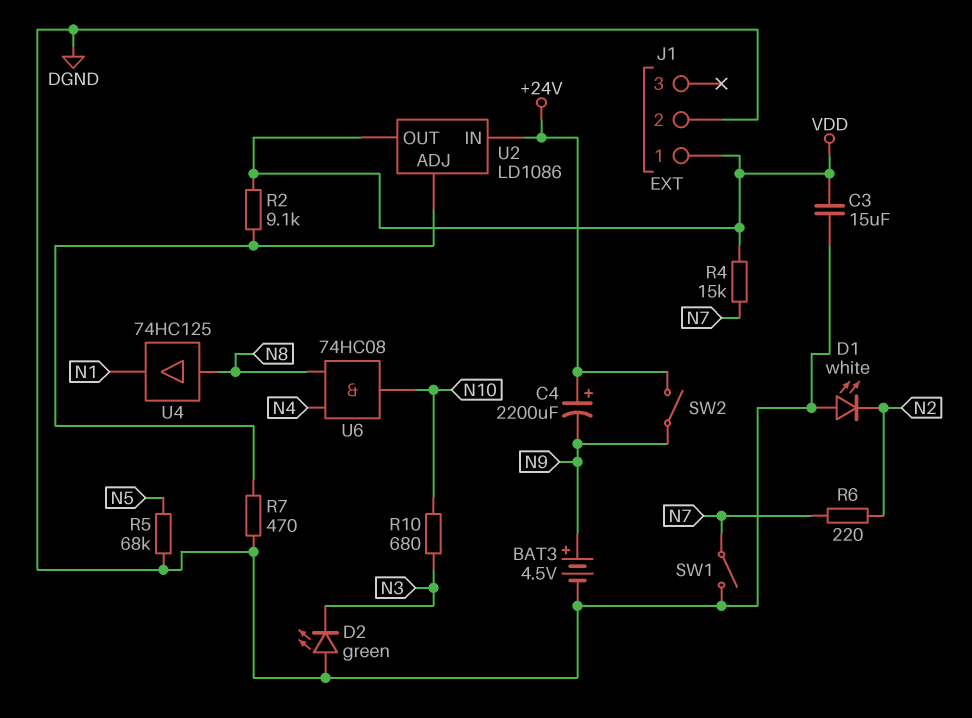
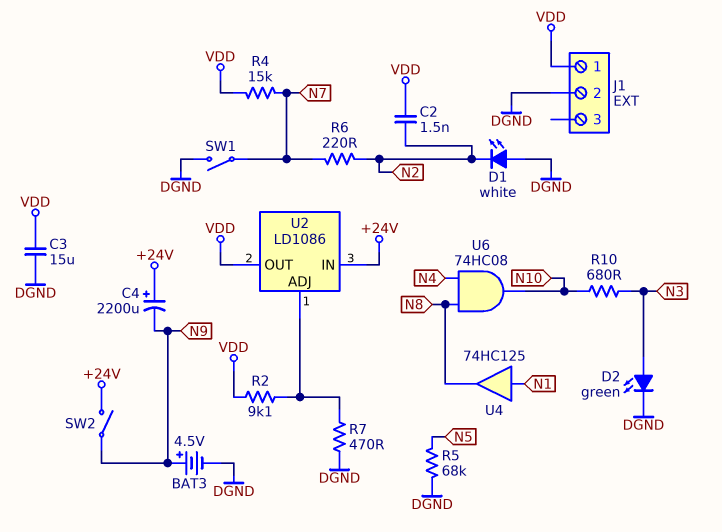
C2: none -> 1.5nF (N2, VDD)
D2: LED green (A DGND, K N3) -> LED green (A N3, K DGND)
U4: buffer 74HC125 (in N8, out N1) -> buffer 74HC125 (in N1, out N8)

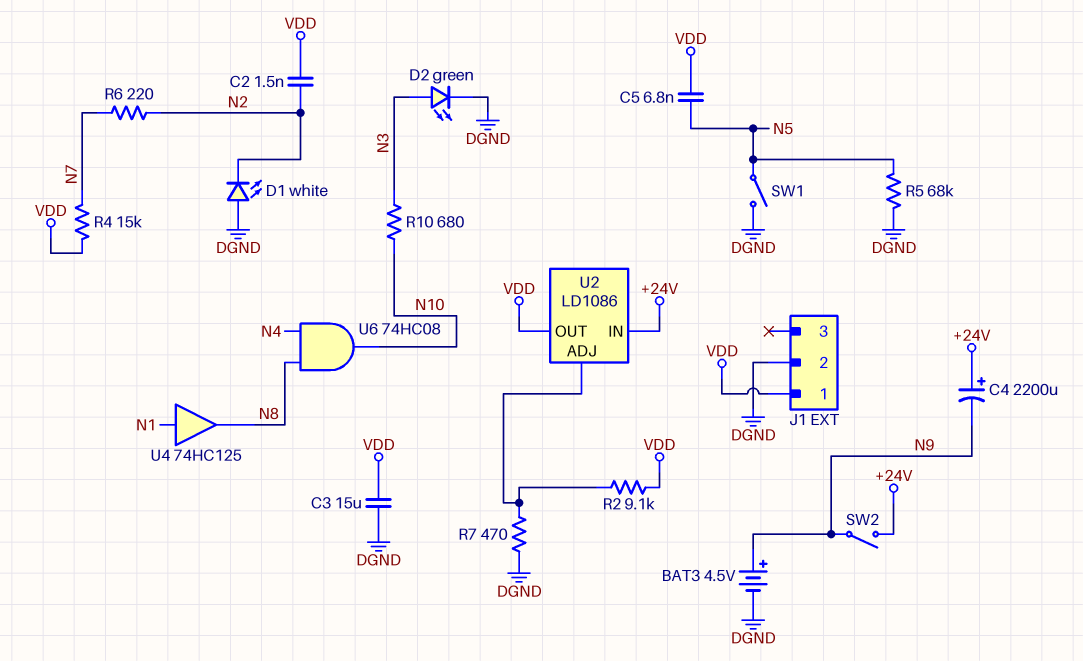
C5: none -> 6.8nF (N5, VDD)
SW1: switch (DGND, N7) -> switch (DGND, N5)

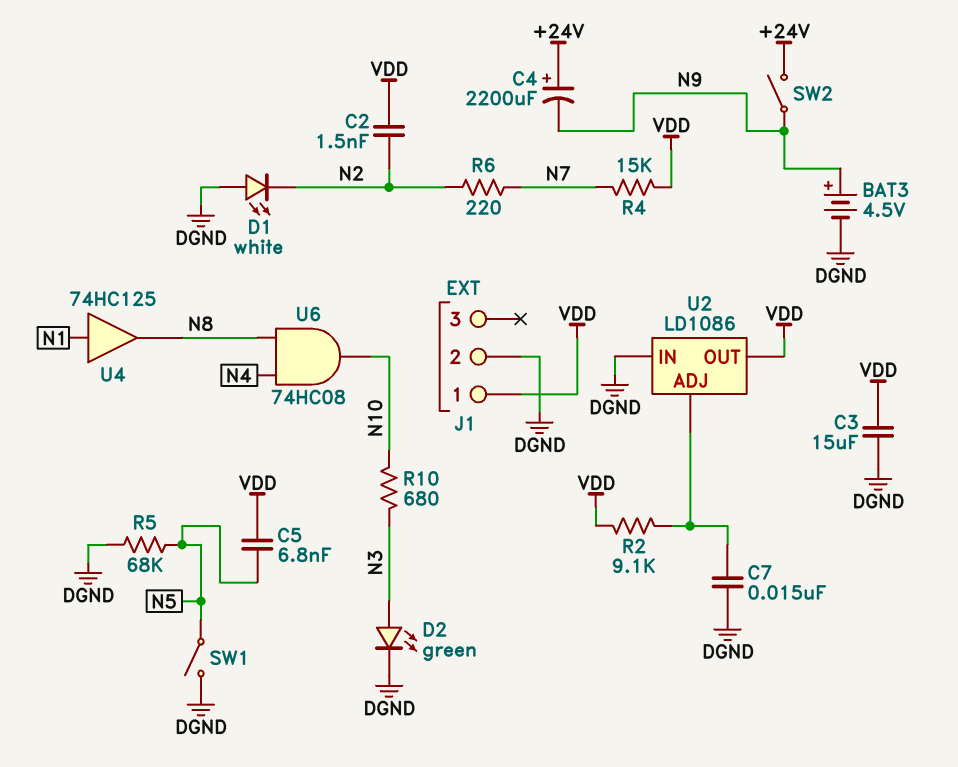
C7: none -> 15nF (DGND, U2/ADJ)
R7: 470 (DGND, U2/ADJ) -> none
U2 pin IN: +24V -> DGND

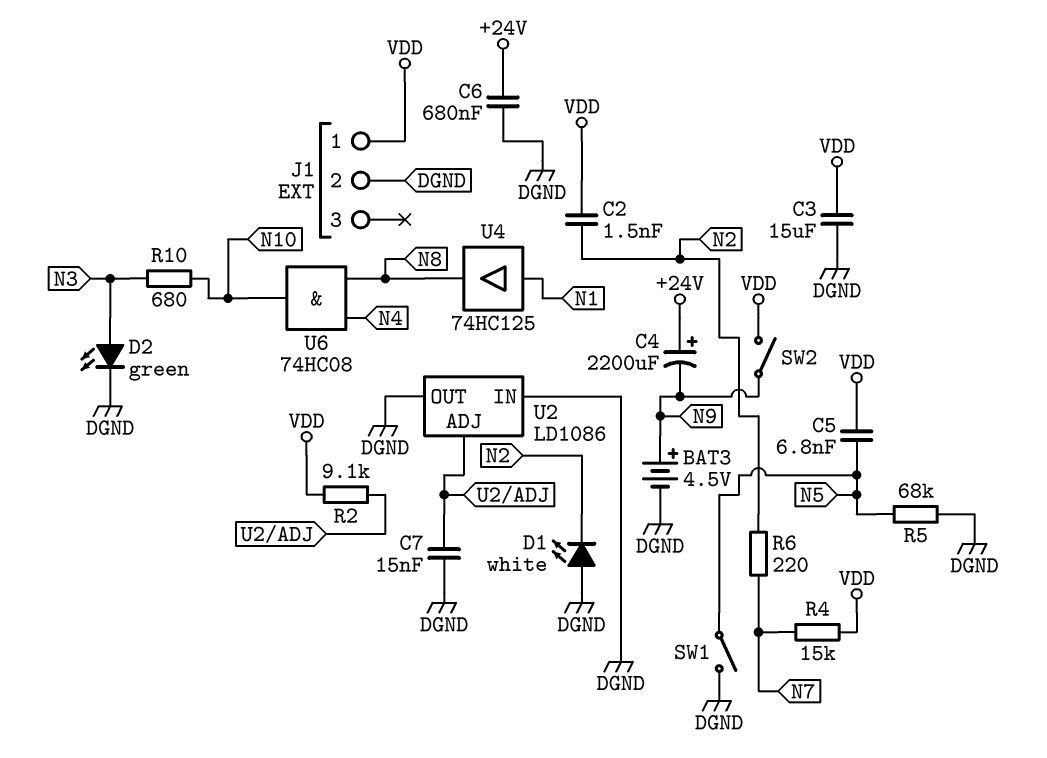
C6: none -> 680nF (+24V, DGND)
SW2: switch (+24V, N9) -> switch (N9, VDD)
U2 pin OUT: VDD -> DGND

